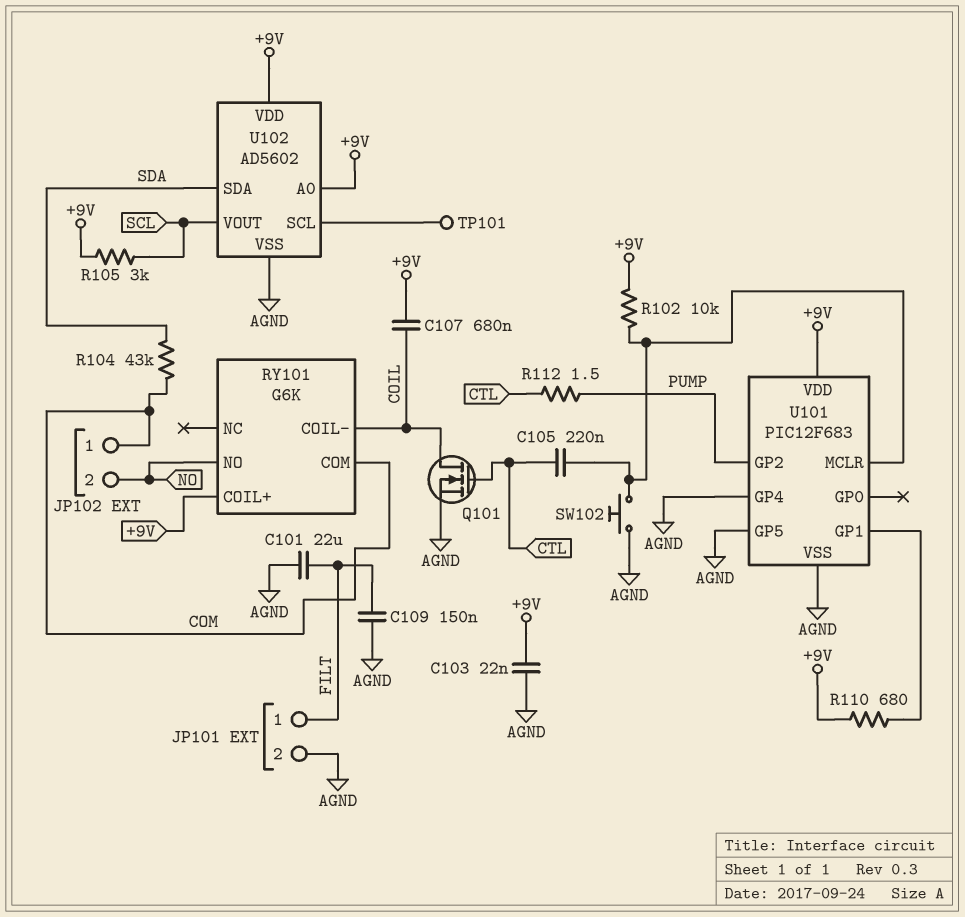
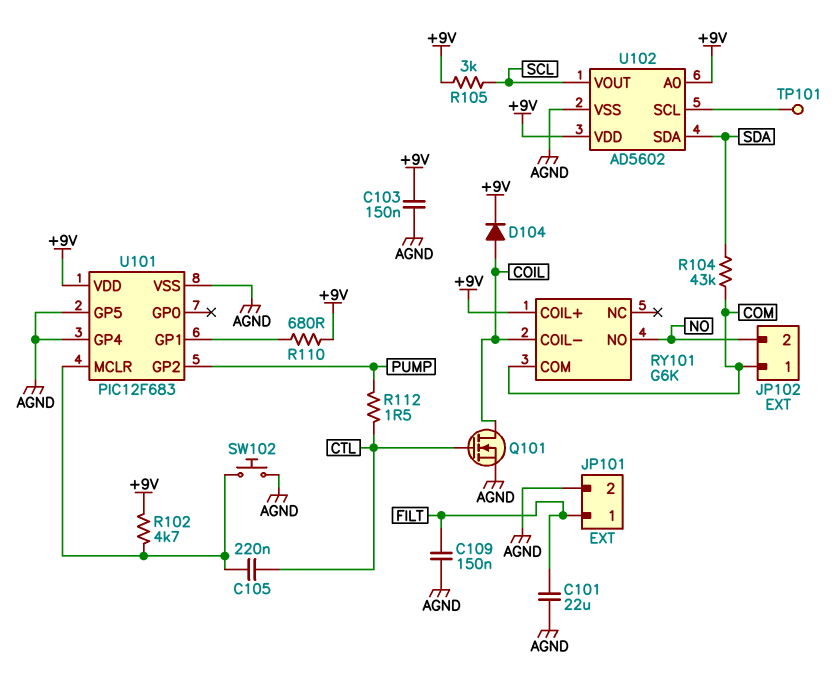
C103: 22nF (+9V, AGND) -> 150nF (+9V, AGND)
C107: 680nF (+9V, COIL) -> none
D104: none -> diode (A COIL, K +9V)
R102: 10k (+9V, U101/MCLR) -> 4.7k (+9V, U101/MCLR)

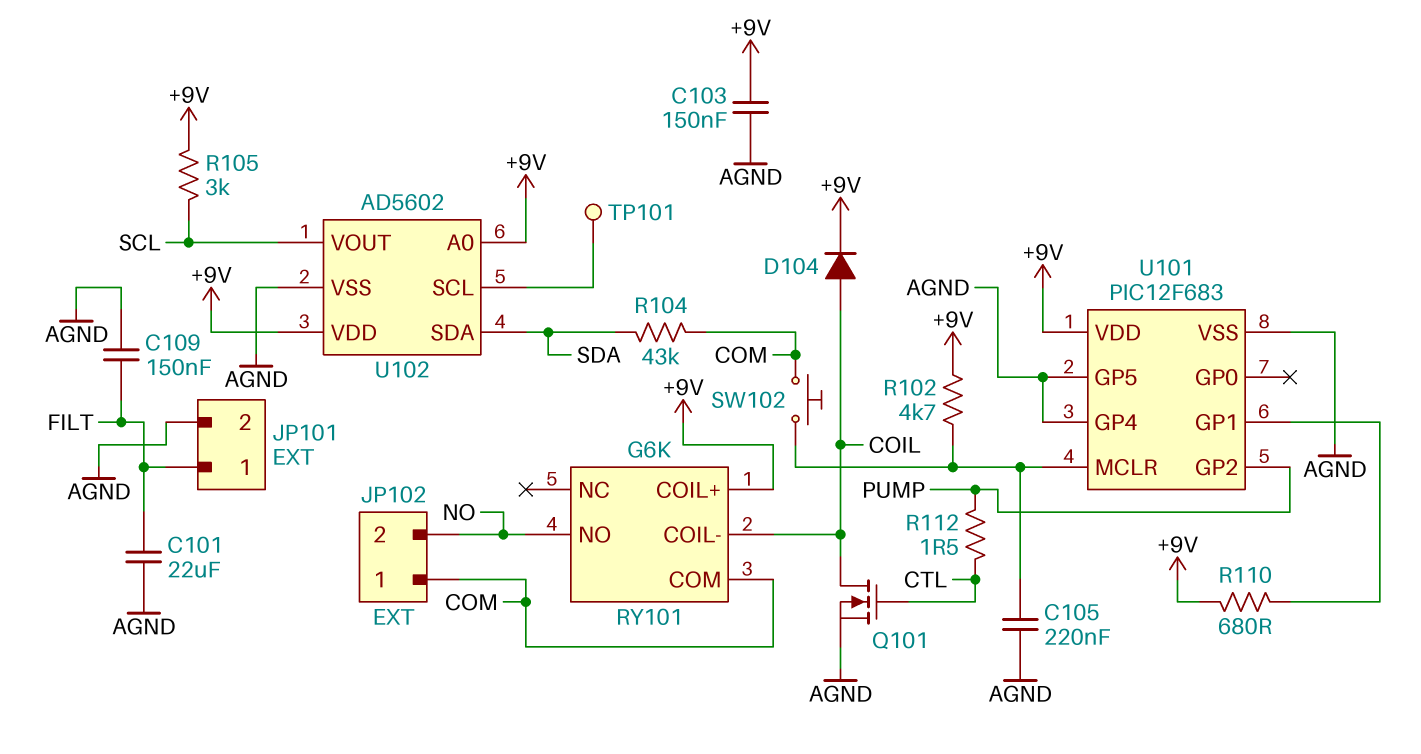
C105: 220nF (CTL, U101/MCLR) -> 220nF (AGND, U101/MCLR)
SW102: button (AGND, U101/MCLR) -> button (COM, U101/MCLR)

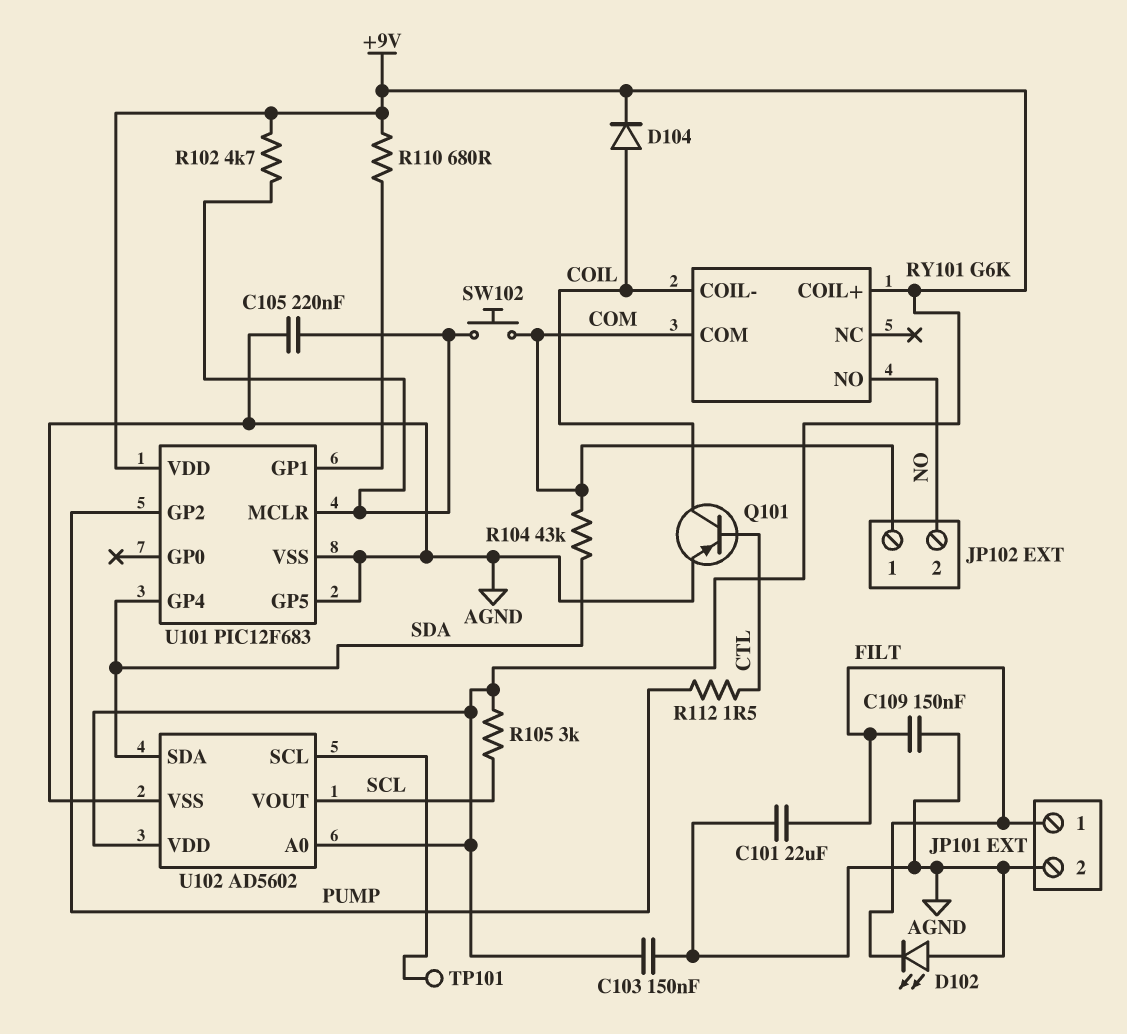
D102: none -> LED (A AGND, K FILT)
Q101: NMOS (G CTL, D COIL, S AGND) -> PNP (B CTL, C COIL, E AGND)
U101 pin GP4: AGND -> SDA

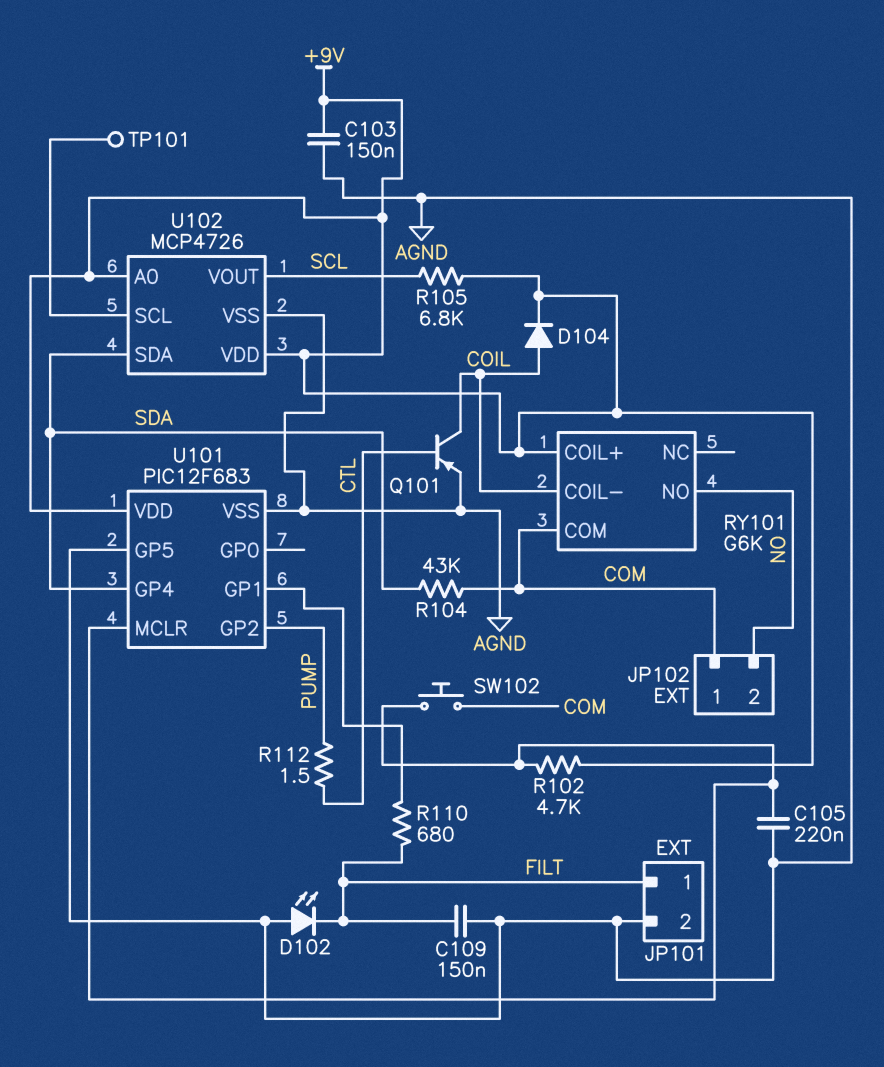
C101: 22uF (AGND, FILT) -> none
R105: 3k (+9V, SCL) -> 6.8k (+9V, SCL)
R110: 680 (+9V, U101/GP1) -> 680 (FILT, U101/GP1)
U102: AD5602 -> MCP4726

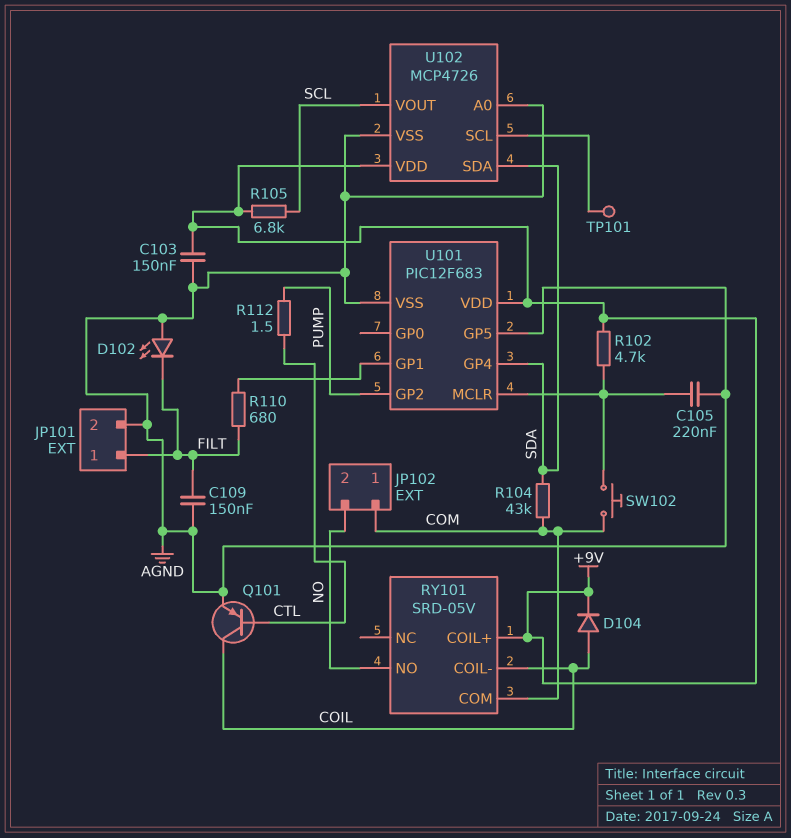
RY101: G6K -> SRD-05V
U102 pin A0: +9V -> AGND

